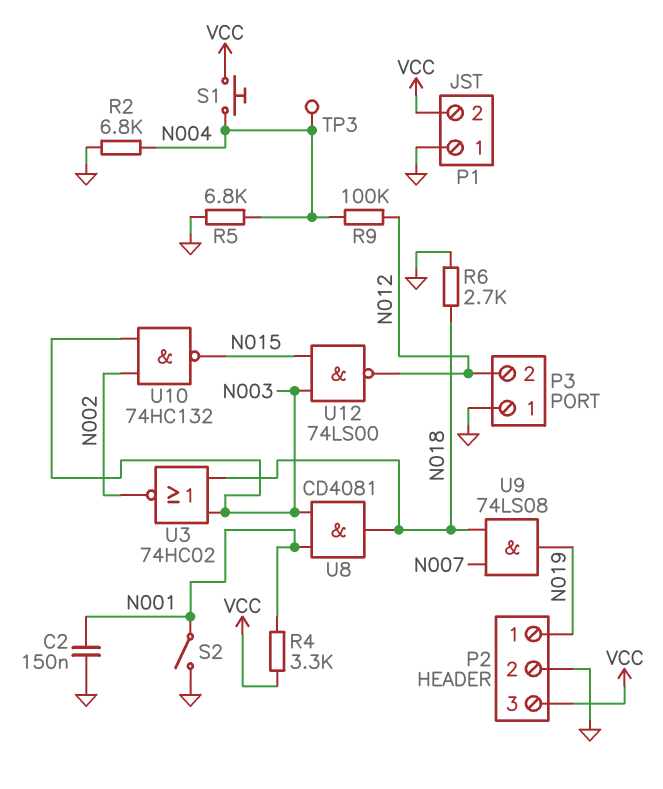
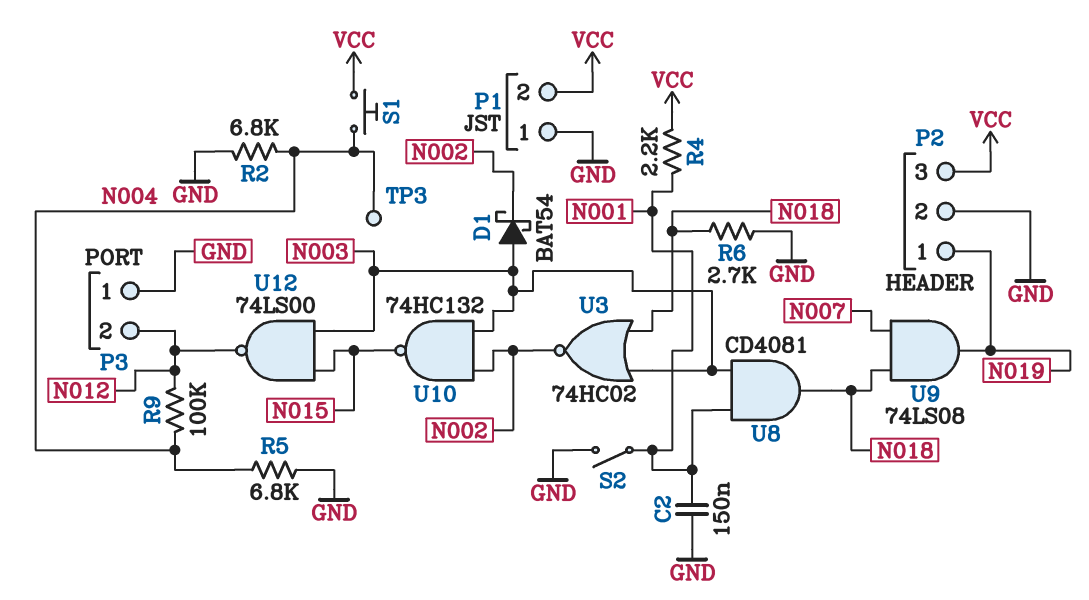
D1: none -> schottky BAT54 (A N003, K N002)
R4: 3.3k (N001, VCC) -> 2.2k (N001, VCC)

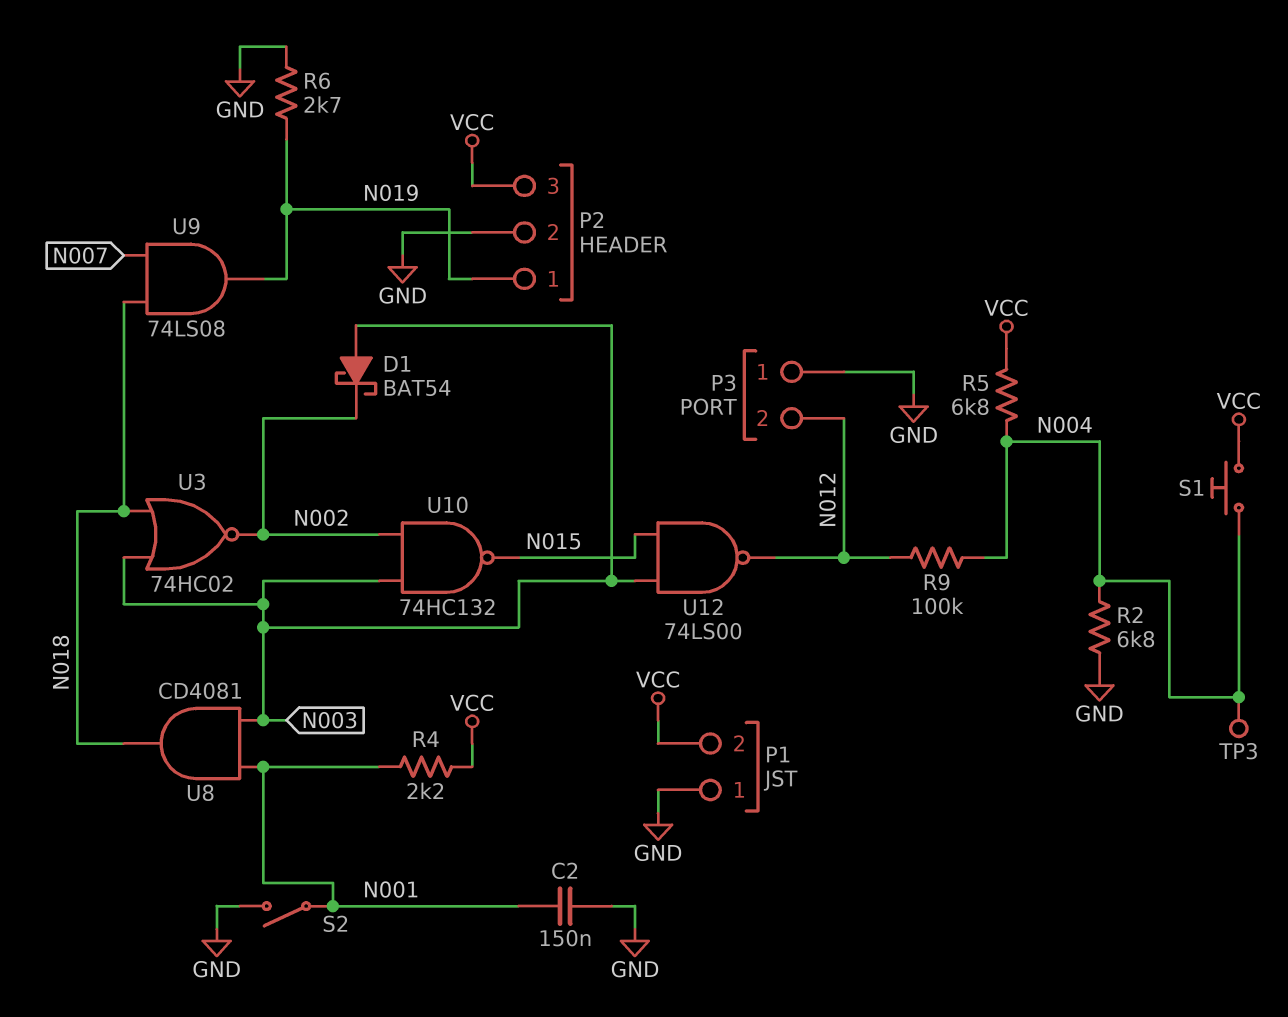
R5: 6.8k (GND, N004) -> 6.8k (N004, VCC)
R6: 2.7k (GND, N018) -> 2.7k (GND, N019)

